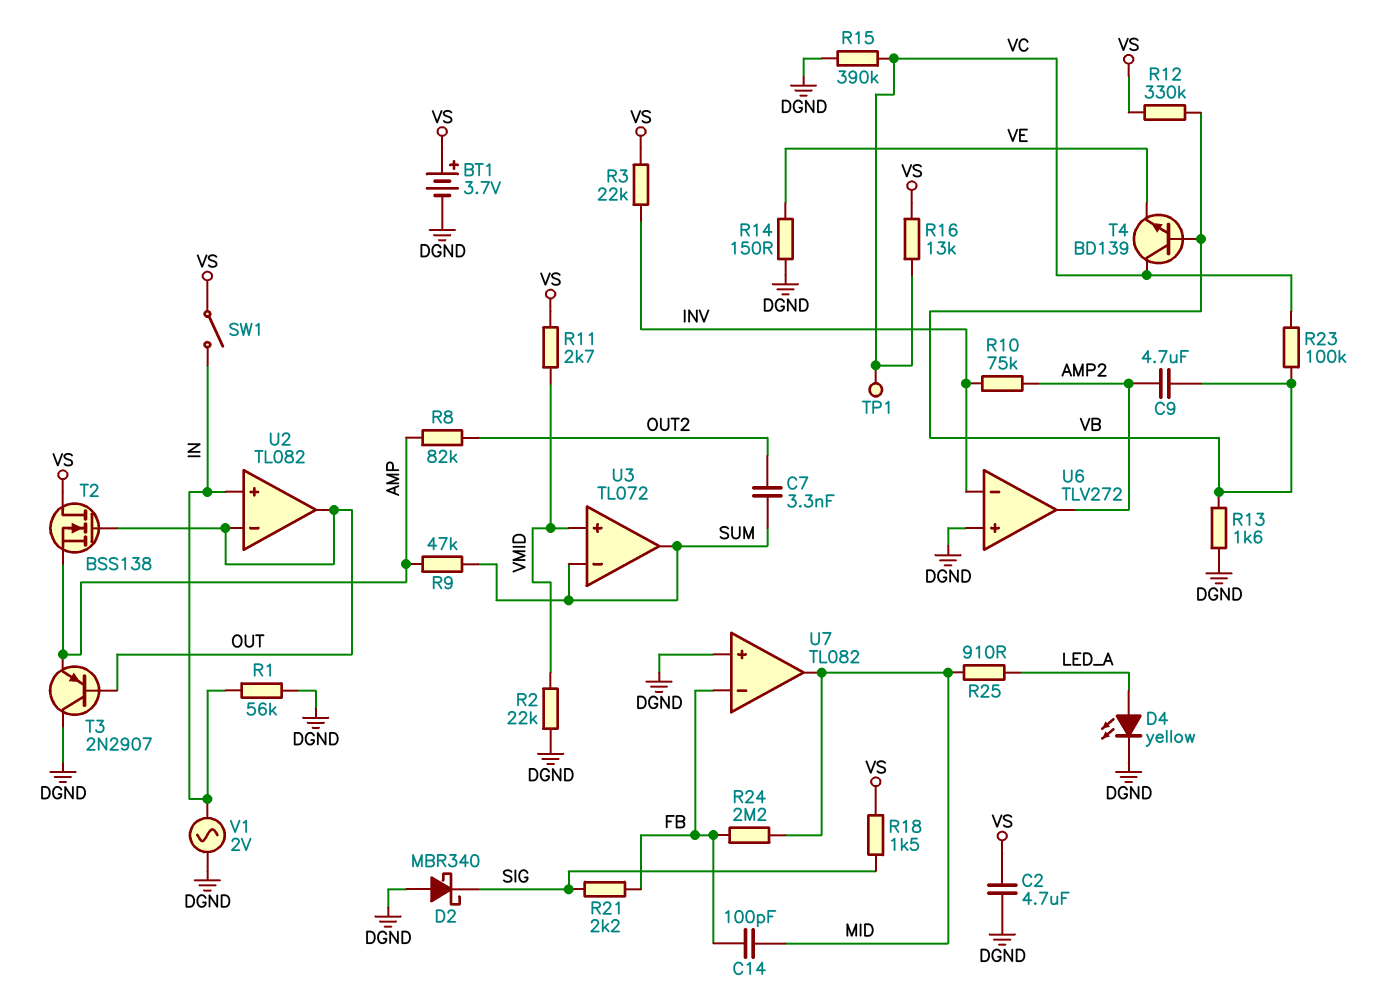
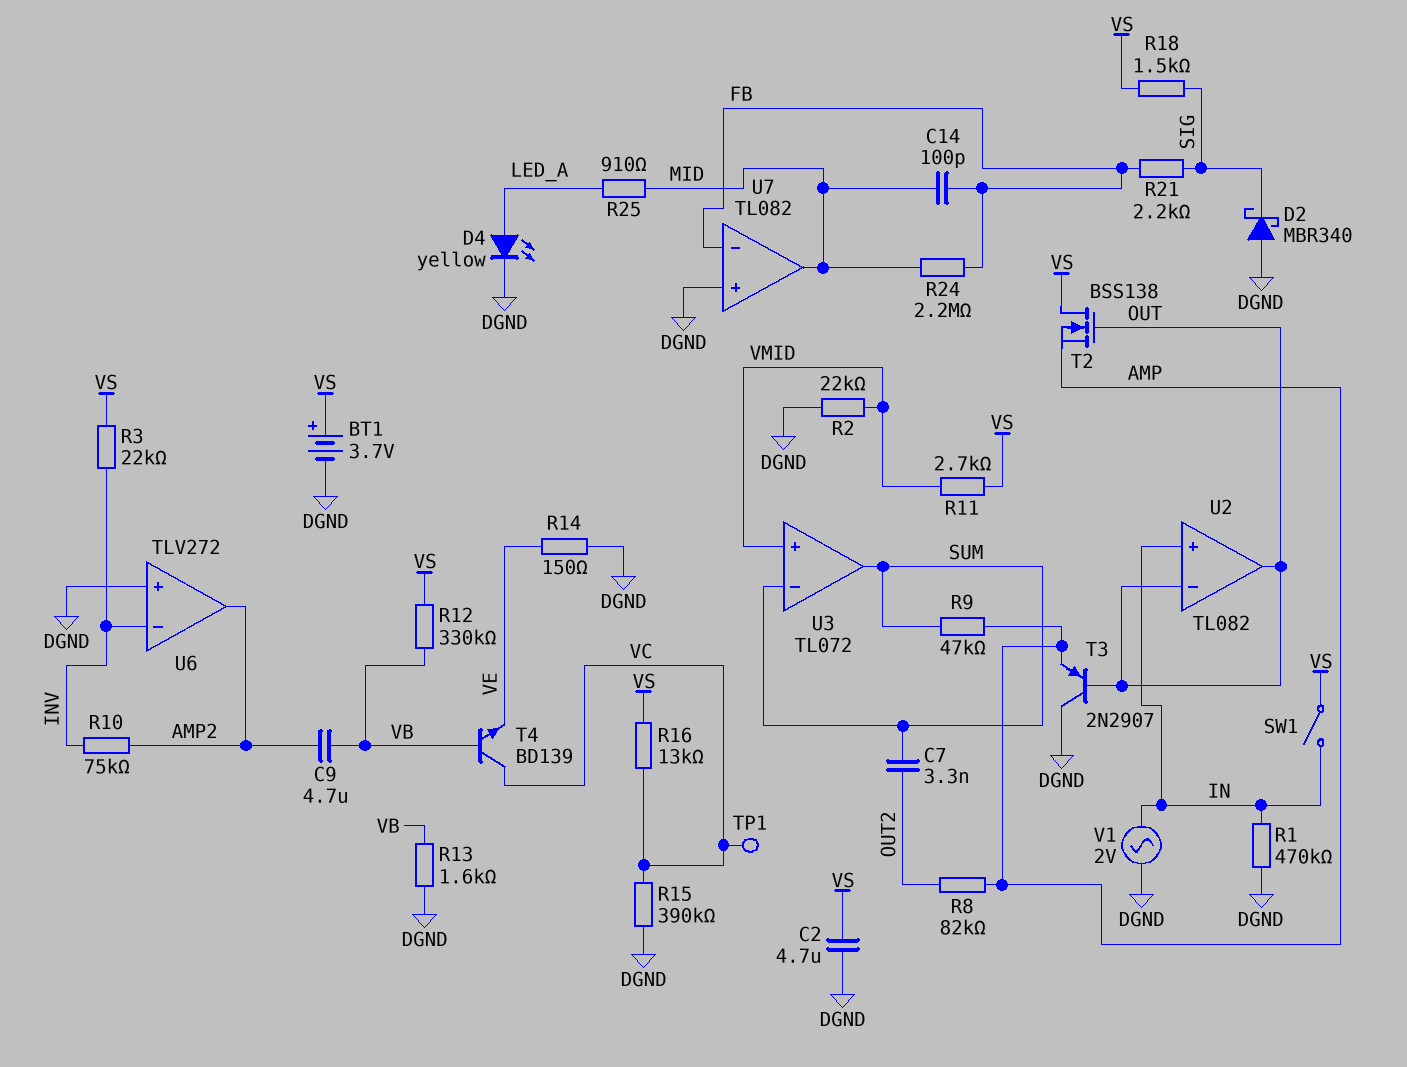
R1: 56k (DGND, IN) -> 470k (DGND, IN)
R23: 100k (VB, VC) -> none

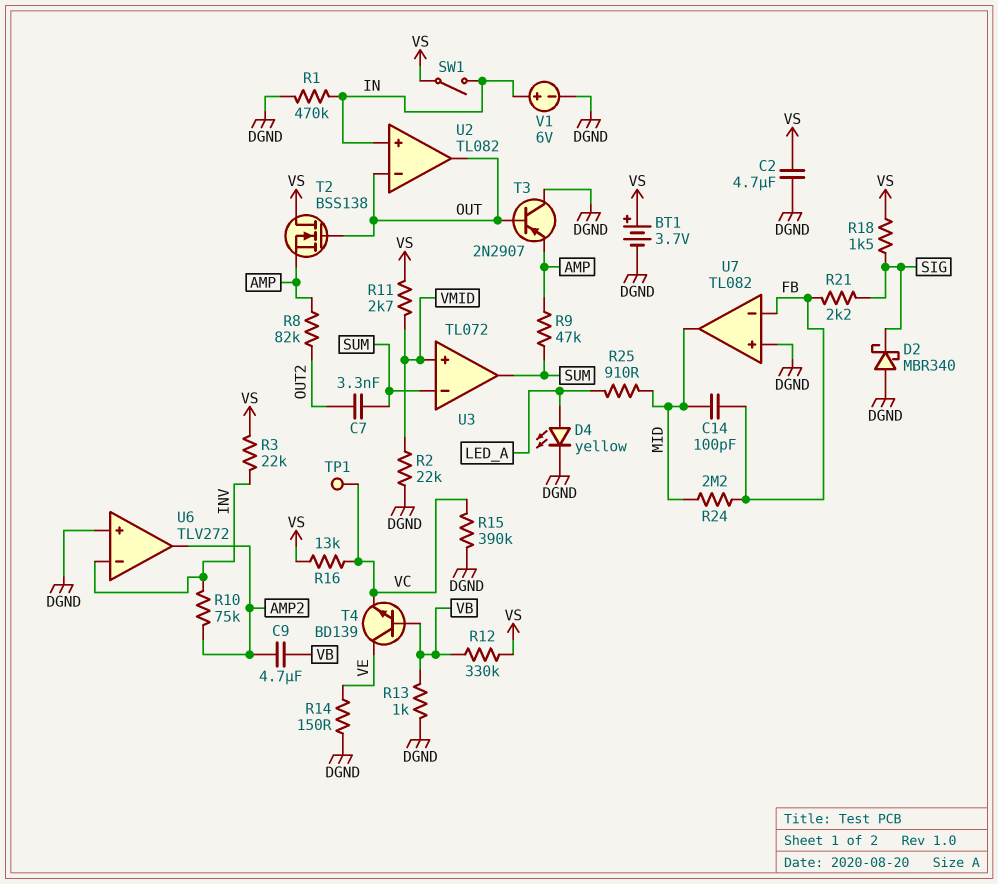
R13: 1.6k (DGND, VB) -> 1k (DGND, VB)
T4: NPN BD139 (B VB, C VC, E VE) -> NPN BD139 (B VB, C VE, E VC)
V1: AC 2V (DGND, IN) -> 6V (plus IN, minus DGND)

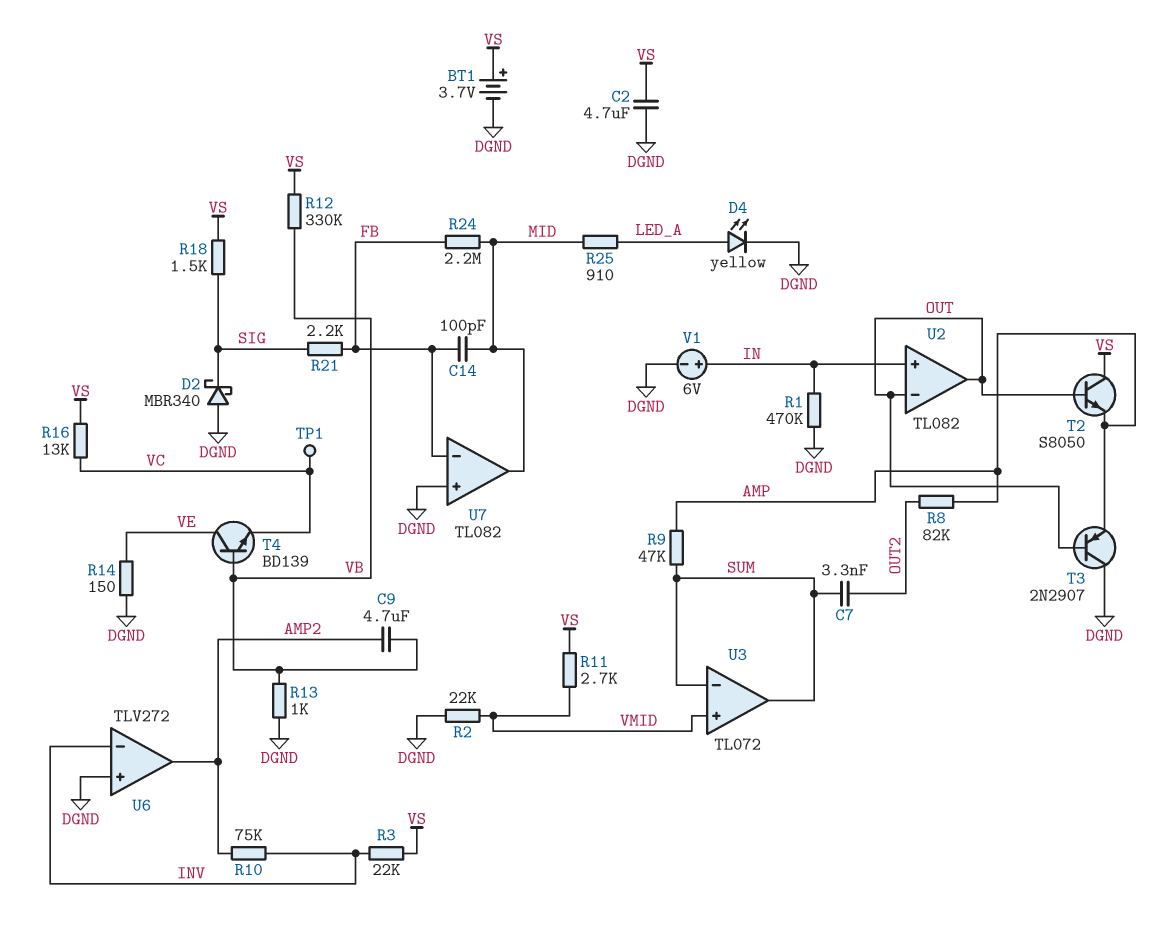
R15: 390k (DGND, VC) -> none
SW1: switch (IN, VS) -> none
T2: NMOS BSS138 (G OUT, D VS, S AMP) -> NPN S8050 (B OUT, C VS, E AMP)

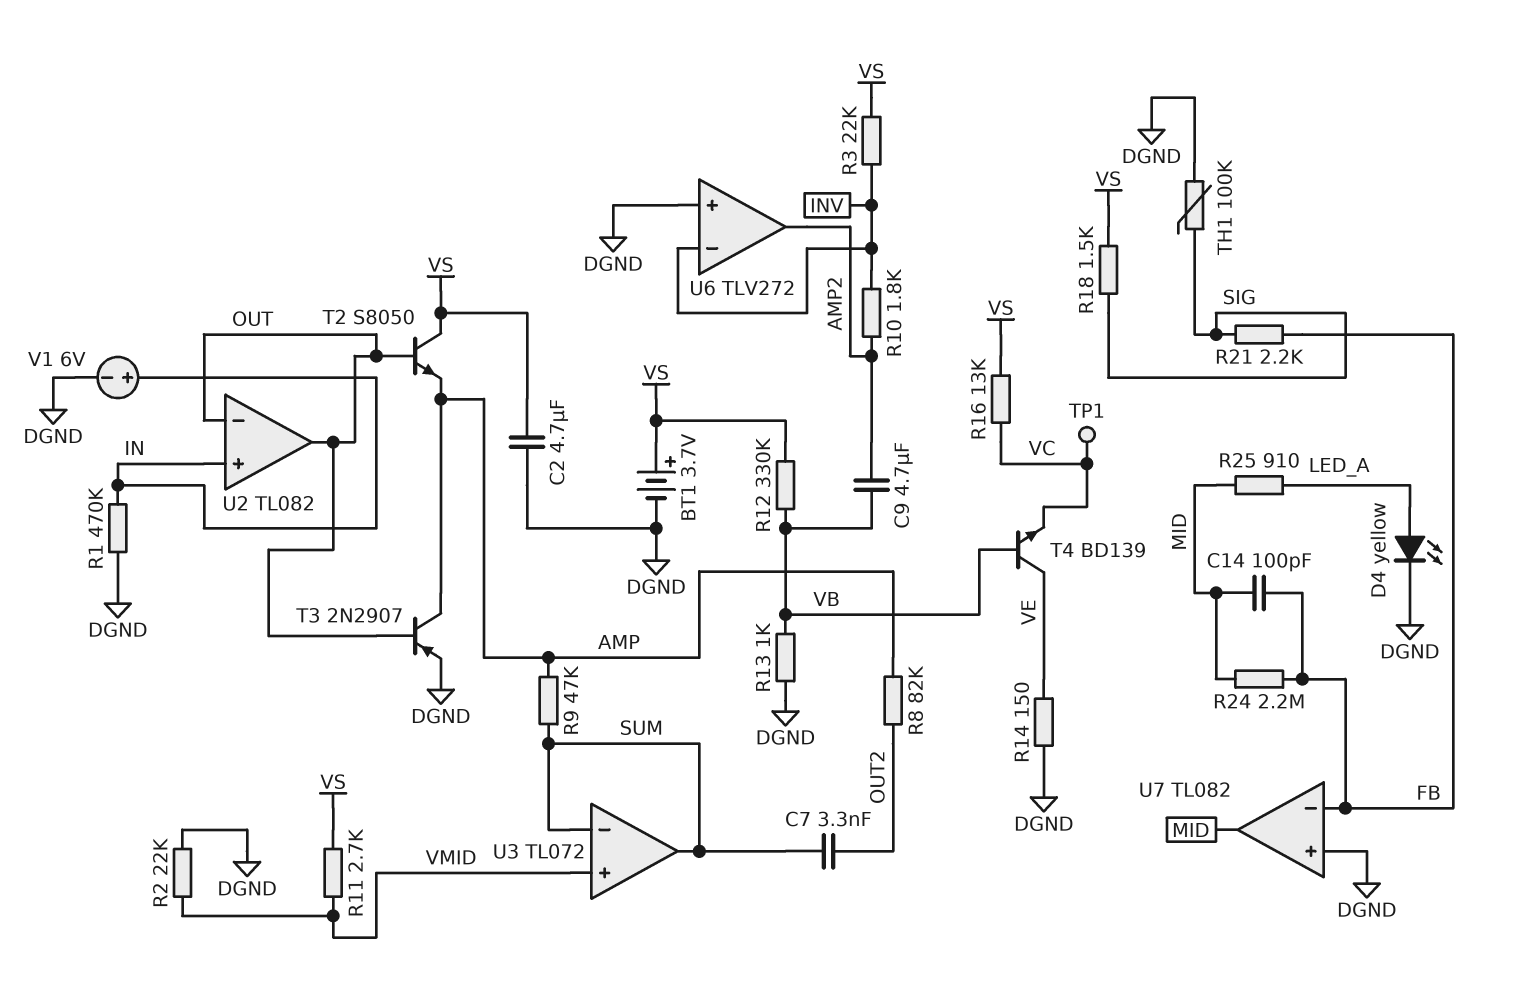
D2: schottky MBR340 (A DGND, K SIG) -> none
R10: 75k (AMP2, INV) -> 1.8k (AMP2, INV)
T3: PNP 2N2907 (B OUT, C DGND, E AMP) -> PNP 2N2907 (B OUT, C AMP, E DGND)
TH1: none -> 100k (DGND, SIG)

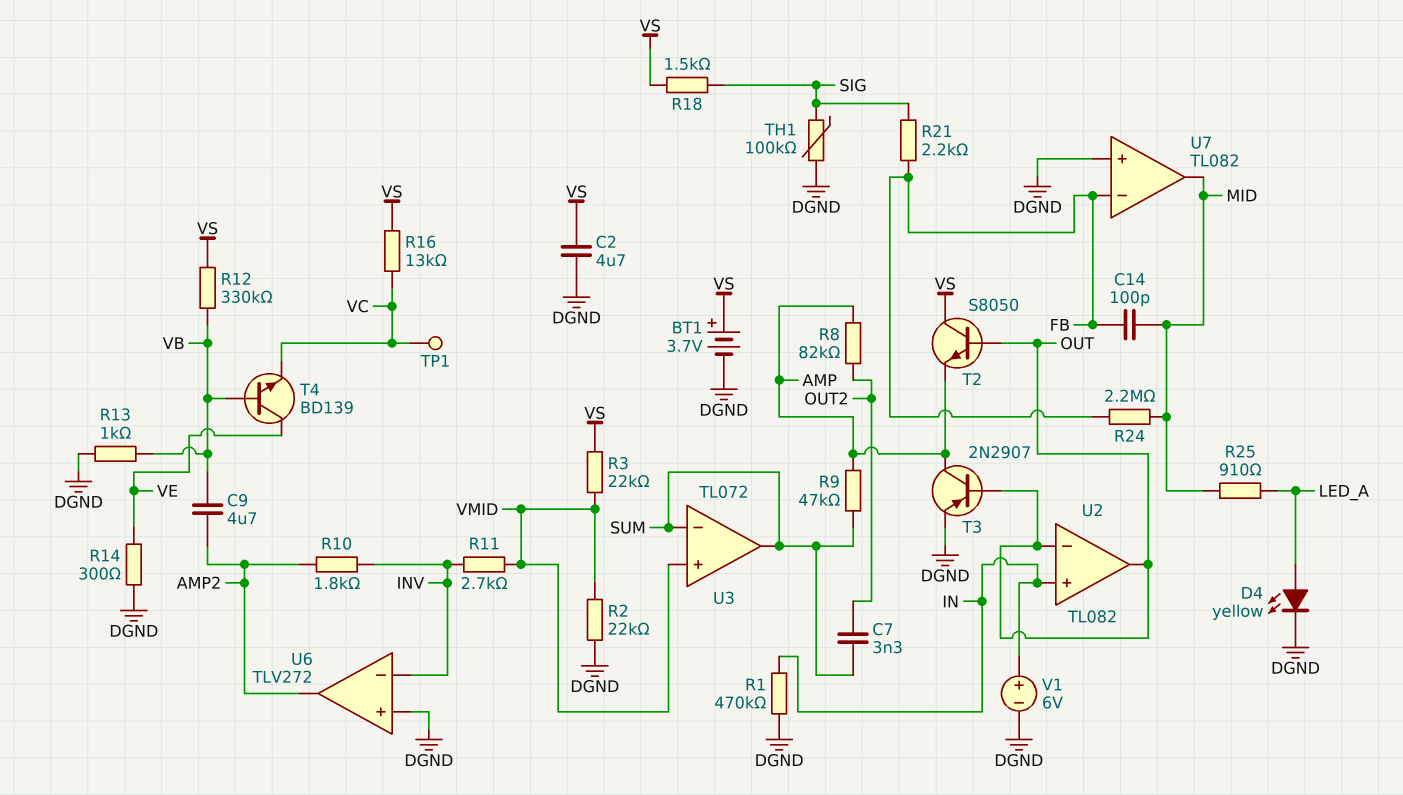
R3: 22k (INV, VS) -> 22k (VMID, VS)
R11: 2.7k (VMID, VS) -> 2.7k (INV, VMID)
R14: 150 (DGND, VE) -> 300 (DGND, VE)

